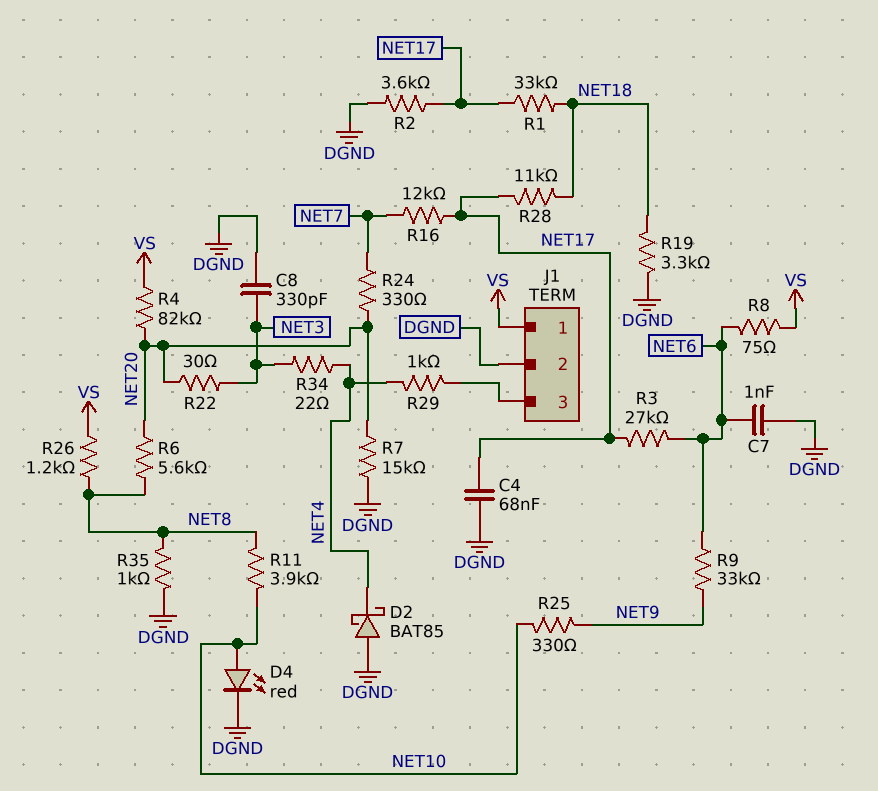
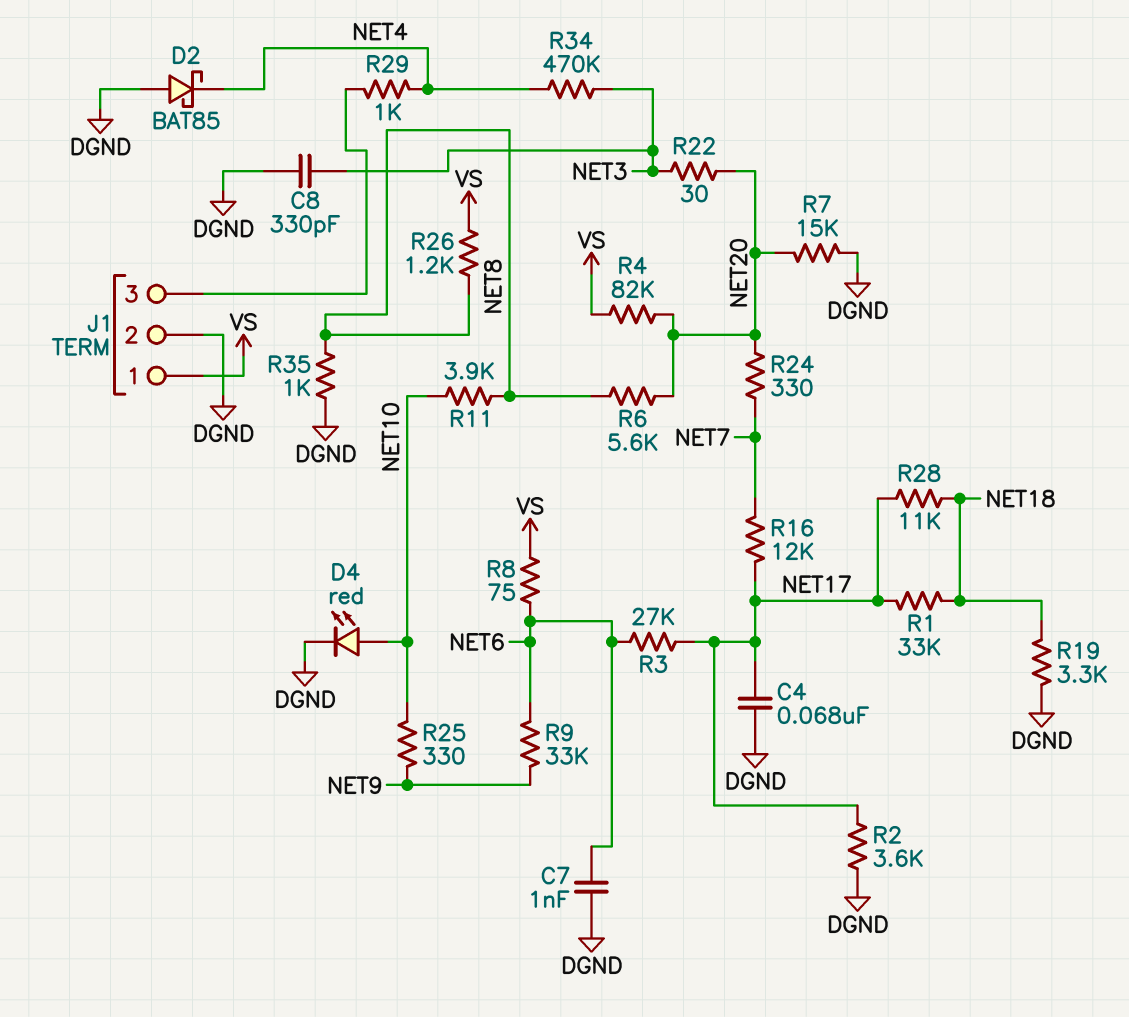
R34: 22 (NET3, NET4) -> 470k (NET3, NET4)

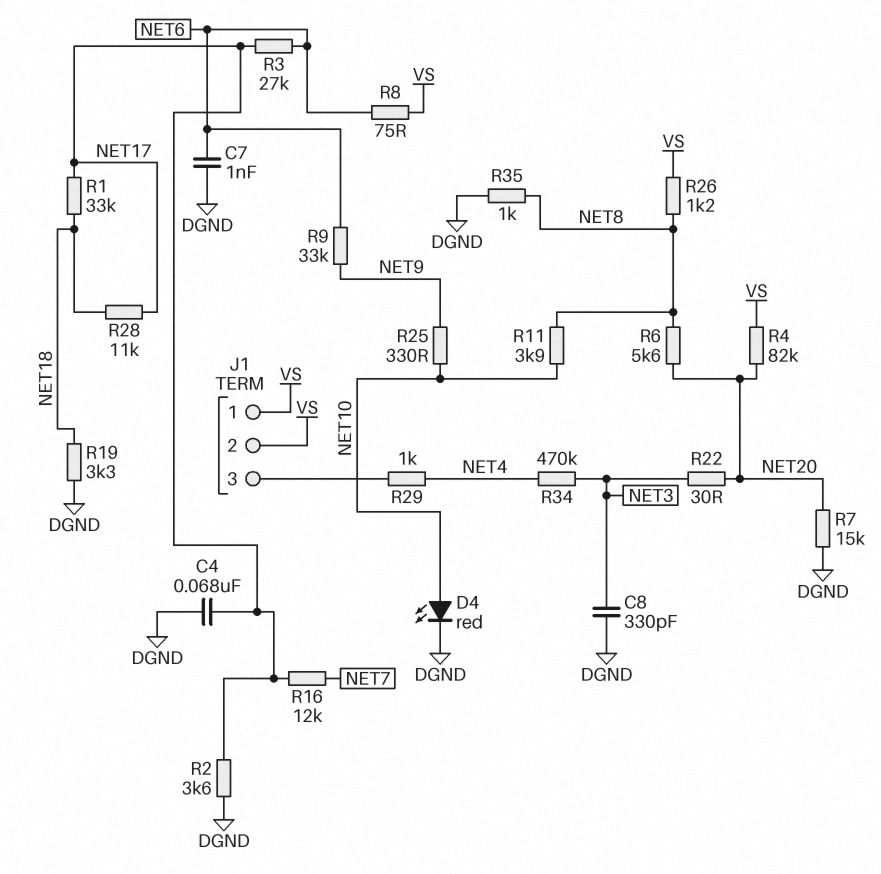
D2: schottky BAT85 (A DGND, K NET4) -> none
J1 pin 2: DGND -> VS
R24: 330 (NET7, NET20) -> none

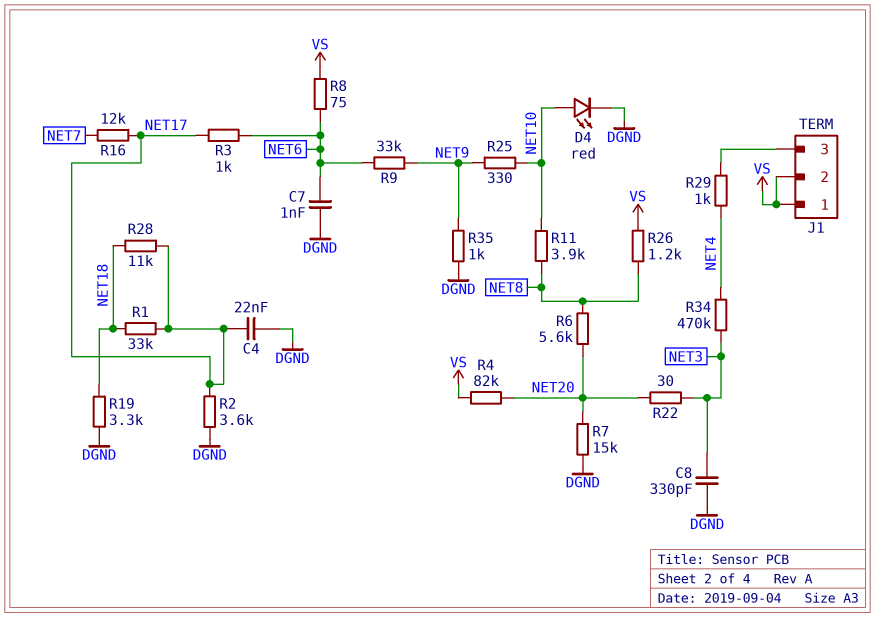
C4: 68nF (DGND, NET17) -> 22nF (DGND, NET17)
R3: 27k (NET6, NET17) -> 1k (NET6, NET17)
R35: 1k (DGND, NET8) -> 1k (DGND, NET9)

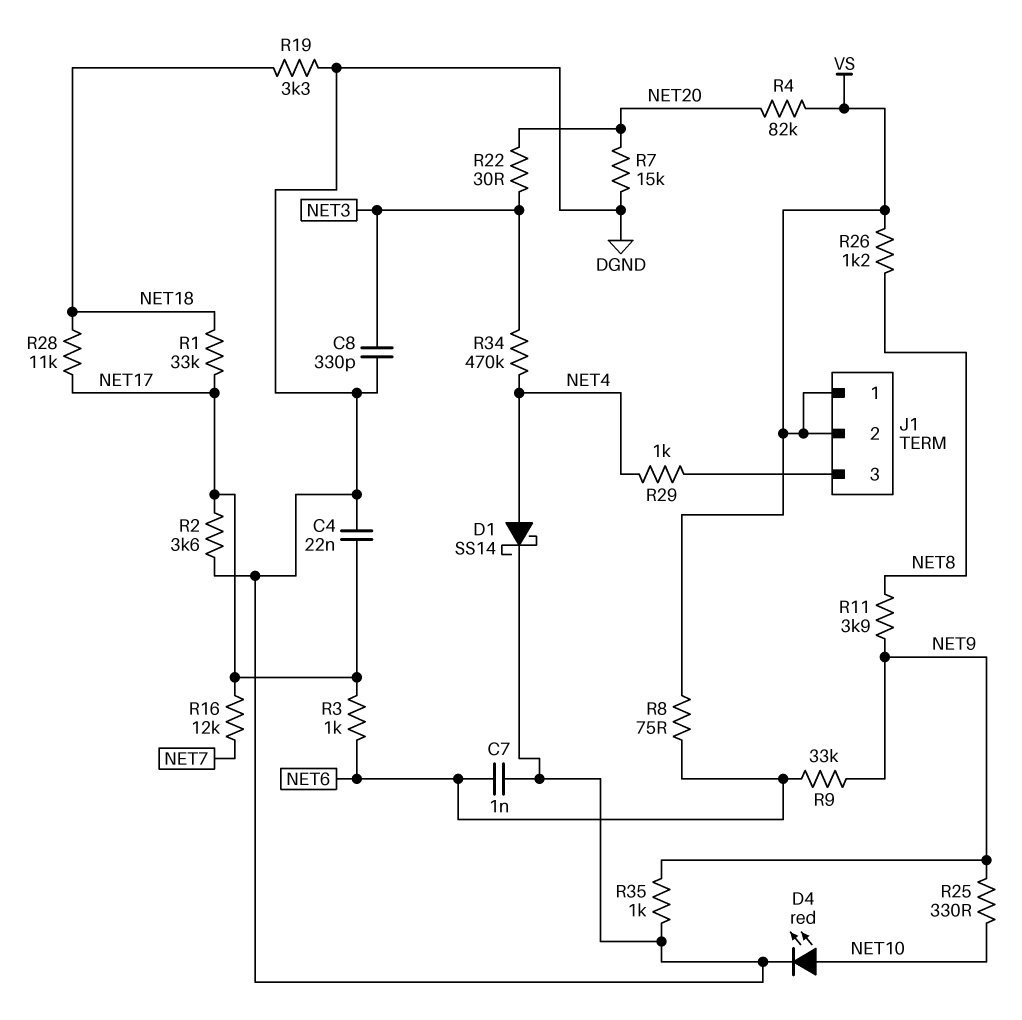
D1: none -> schottky SS14 (A NET4, K DGND)
R6: 5.6k (NET8, NET20) -> none
R11: 3.9k (NET8, NET10) -> 3.9k (NET8, NET9)

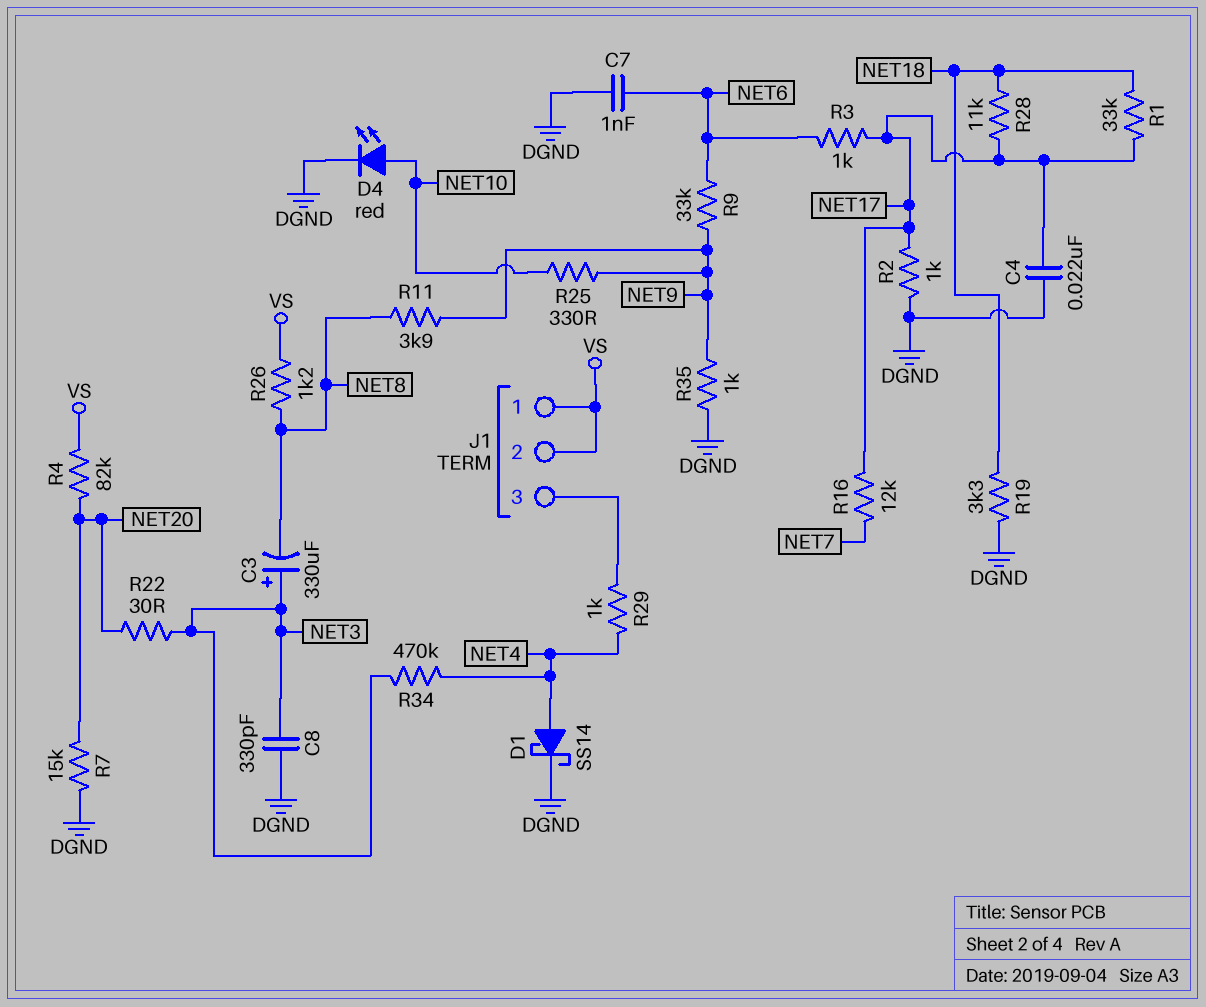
C3: none -> 330uF (plus NET3, minus NET8)
R2: 3.6k (DGND, NET17) -> 1k (DGND, NET17)
R8: 75 (NET6, VS) -> none

